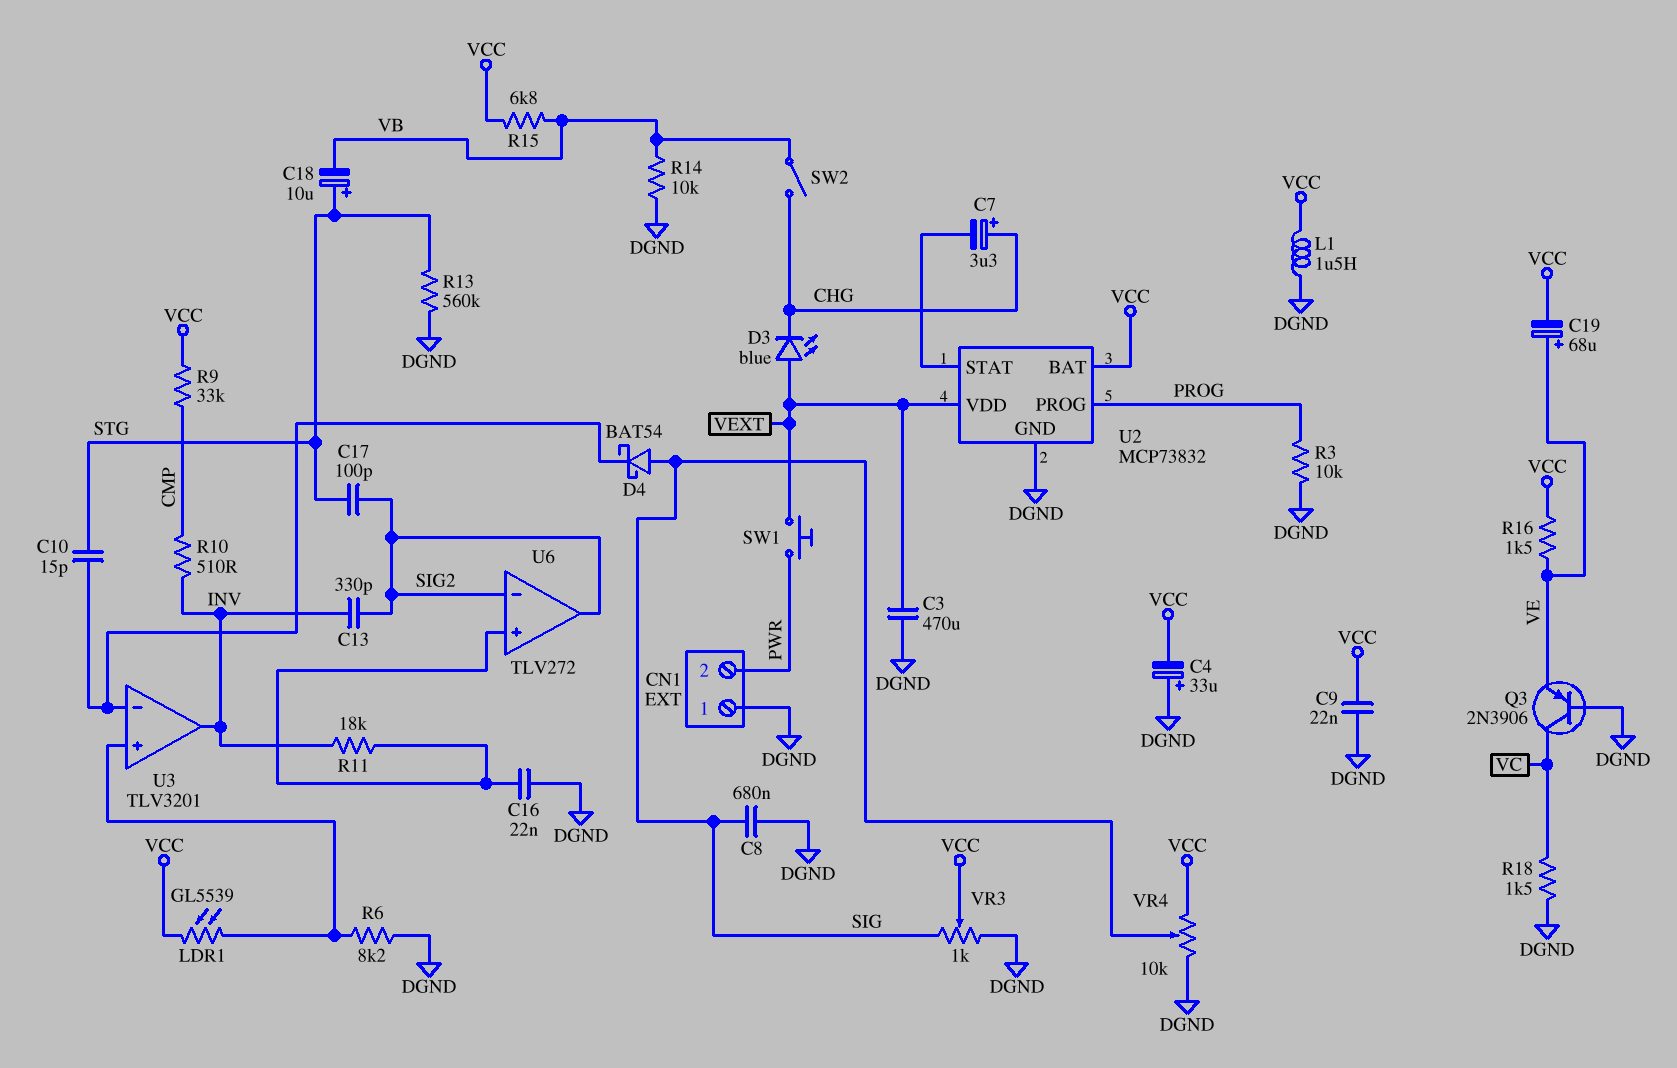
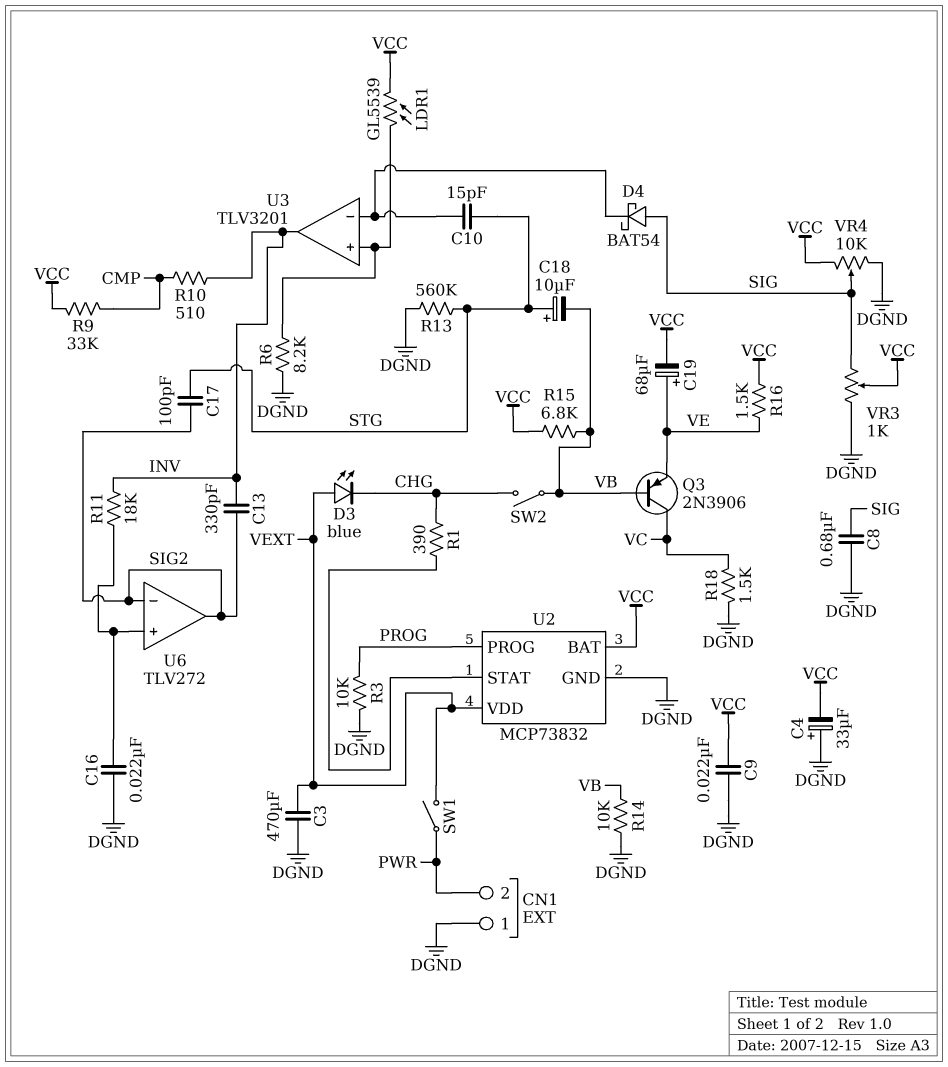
C7: 3.3uF (plus CHG, minus U2/STAT) -> none
L1: 1.5uH (DGND, VCC) -> none
Q3: PNP 2N3906 (B DGND, C VC, E VE) -> PNP 2N3906 (B VB, C VC, E VE)
R1: none -> 390 (CHG, U2/STAT)
SW1: button (PWR, VEXT) -> switch (PWR, VEXT)

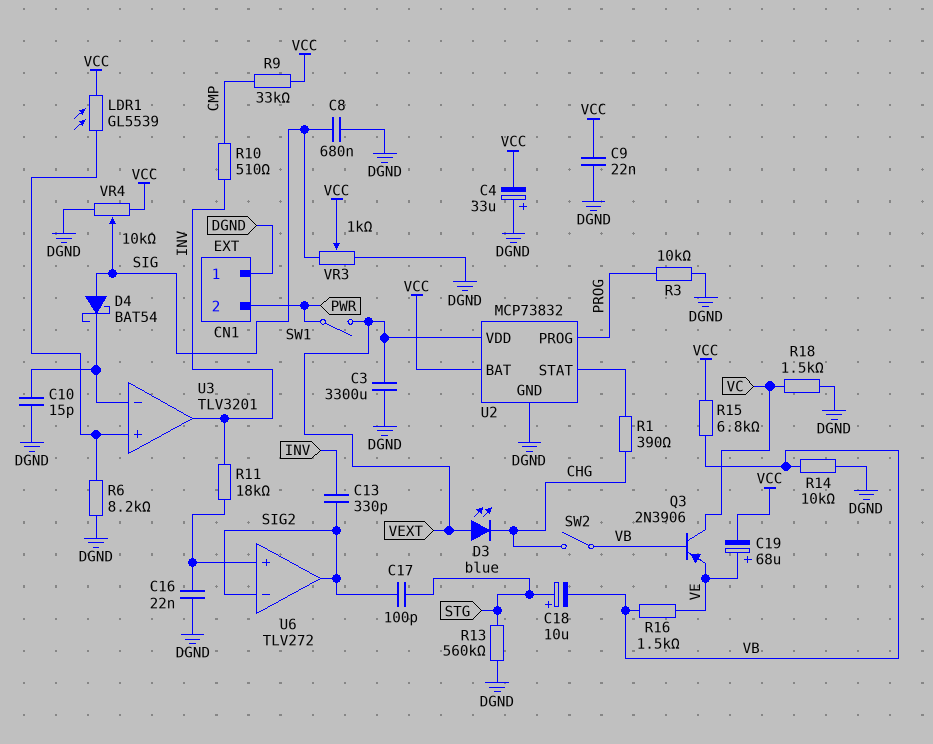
C3: 470uF (DGND, VEXT) -> 3300uF (DGND, VEXT)
C10: 15pF (STG, U3/in-) -> 15pF (DGND, U3/in-)
R16: 1.5k (VCC, VE) -> 1.5k (VB, VE)

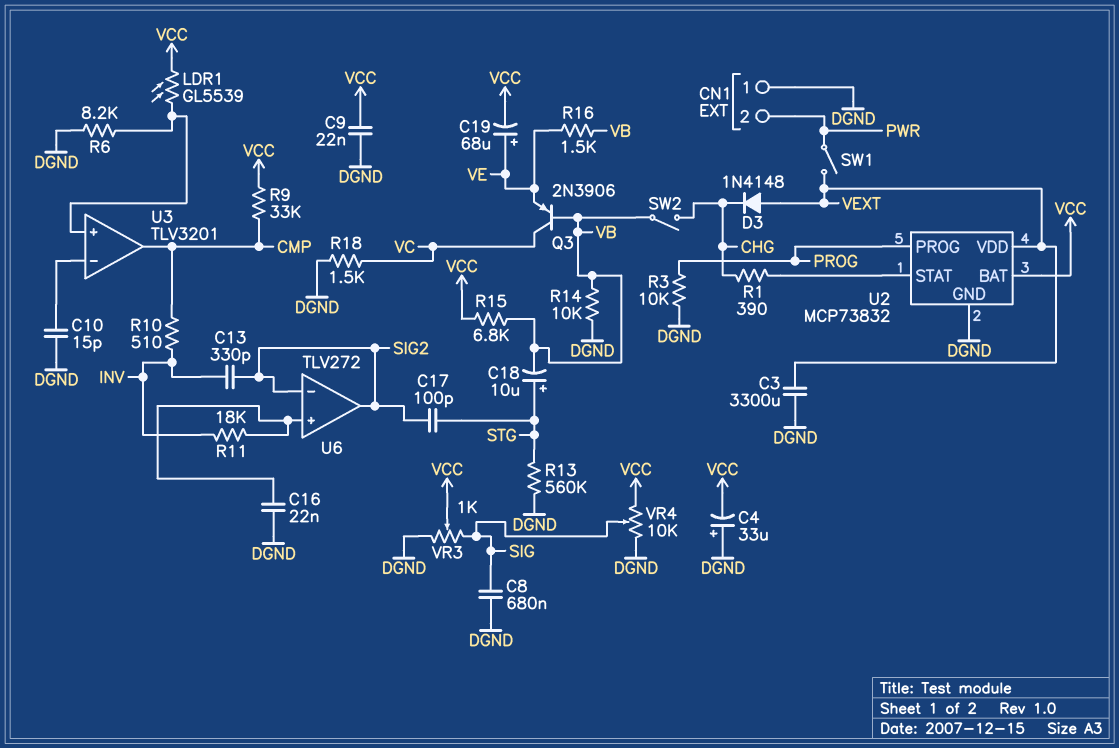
D3: LED blue (A VEXT, K CHG) -> diode 1N4148 (A VEXT, K CHG)
D4: schottky BAT54 (A SIG, K U3/in-) -> none
U3 pin out: INV -> CMP

